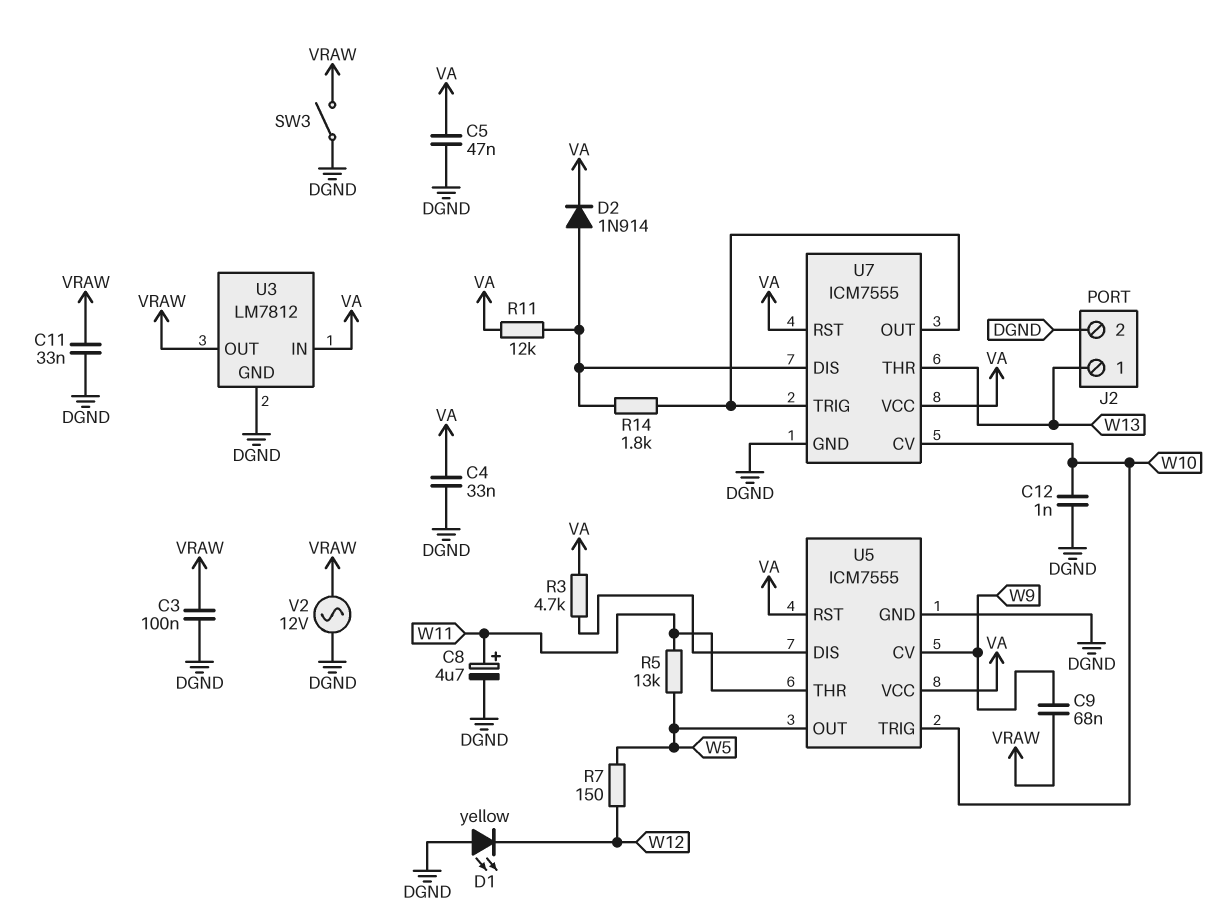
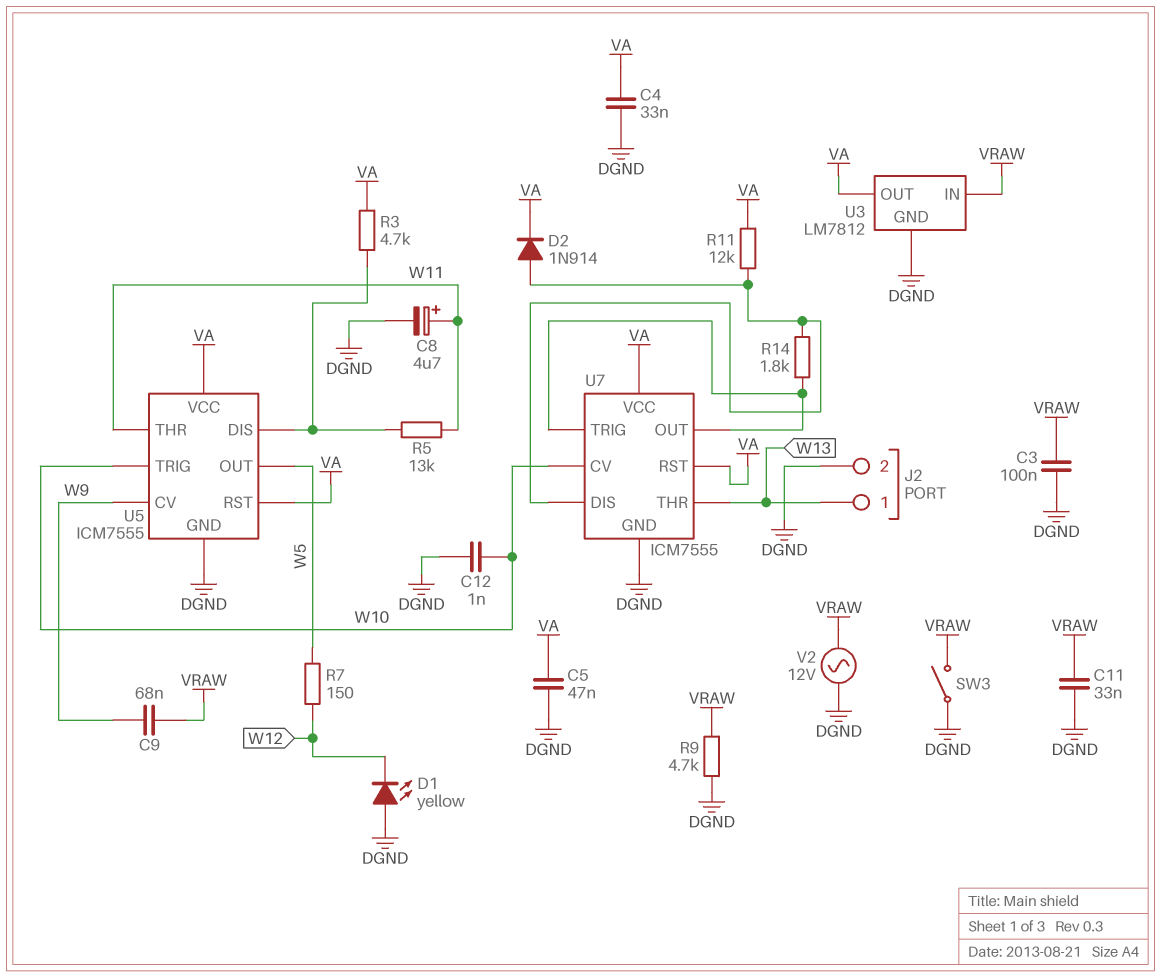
R5: 13k (W5, W11) -> 13k (U5/DIS, W11)
R9: none -> 4.7k (DGND, VRAW)
U3 pin IN: VA -> VRAW
U3 pin OUT: VRAW -> VA

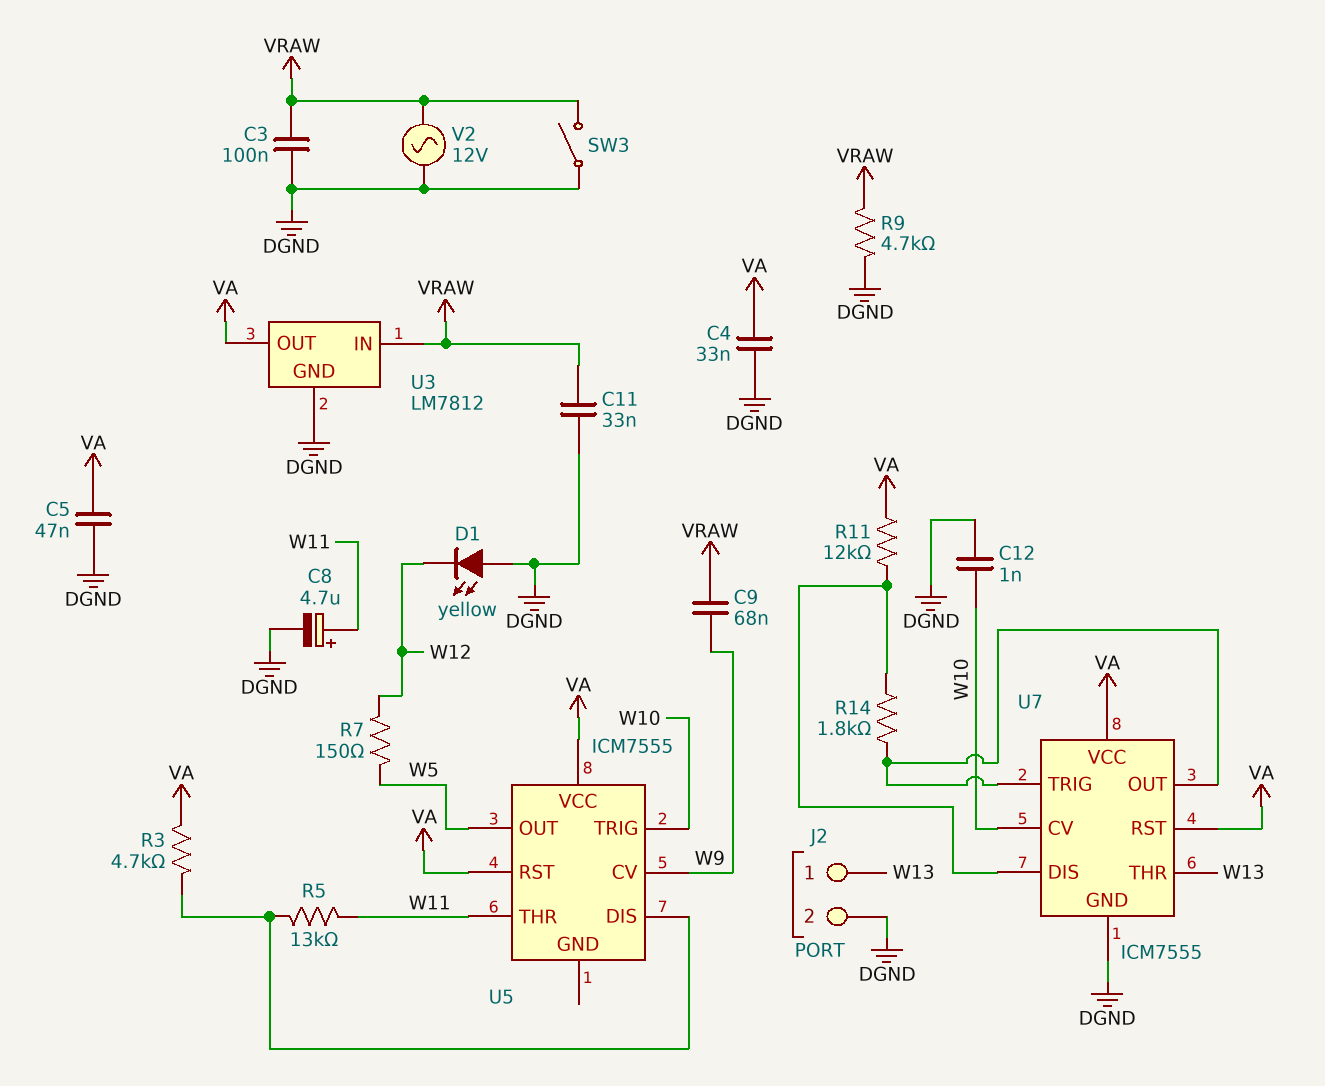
D2: diode 1N914 (A U7/DIS, K VA) -> none
U5 pin GND: DGND -> none

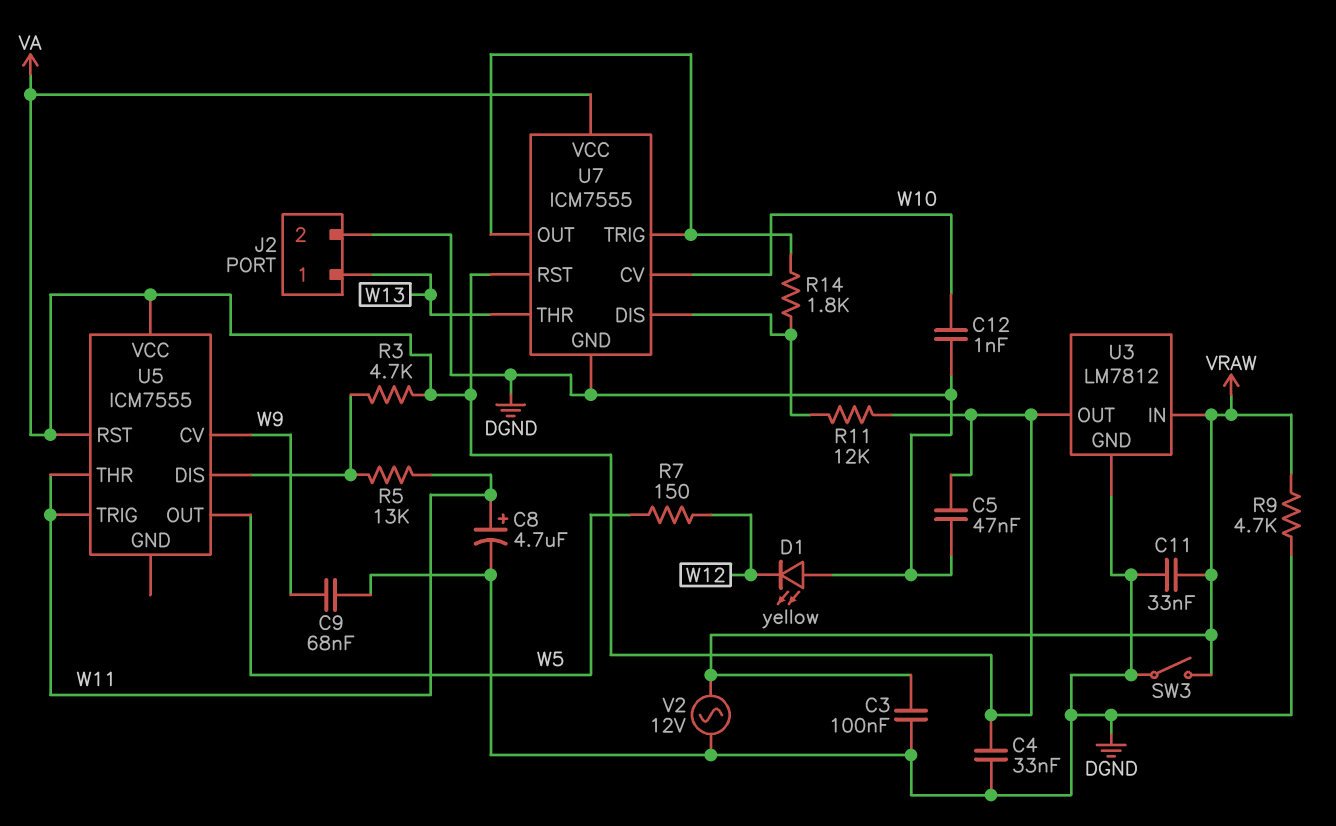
C9: 68nF (VRAW, W9) -> 68nF (DGND, W9)
U5 pin TRIG: W10 -> W11

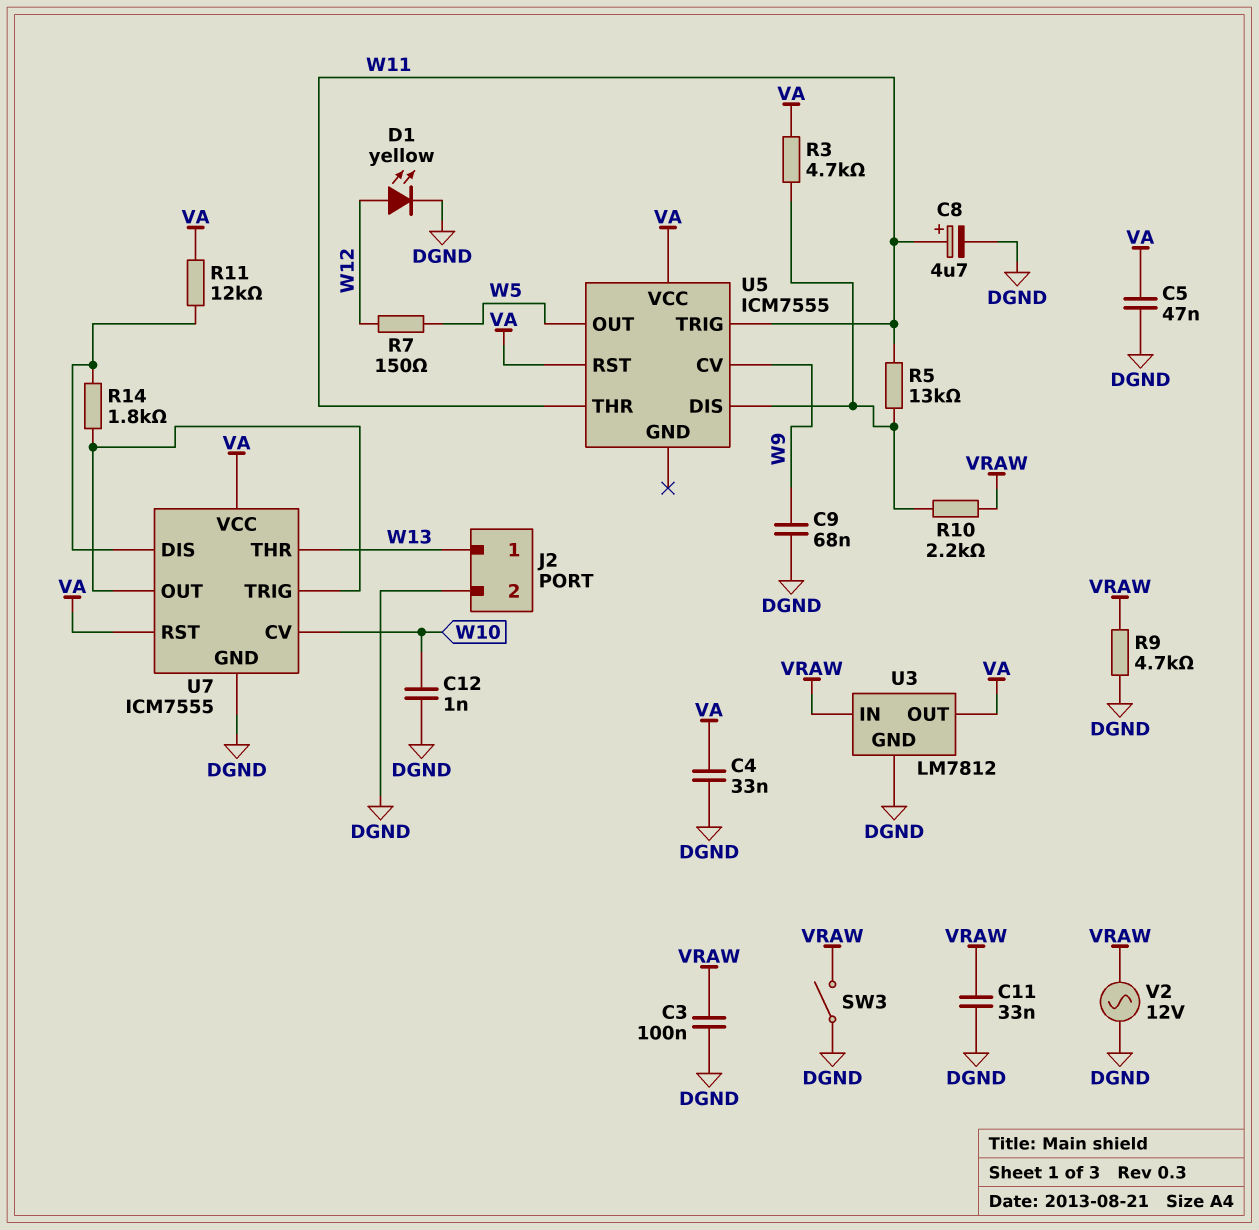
D1: LED yellow (A DGND, K W12) -> LED yellow (A W12, K DGND)
R10: none -> 2.2k (U5/DIS, VRAW)

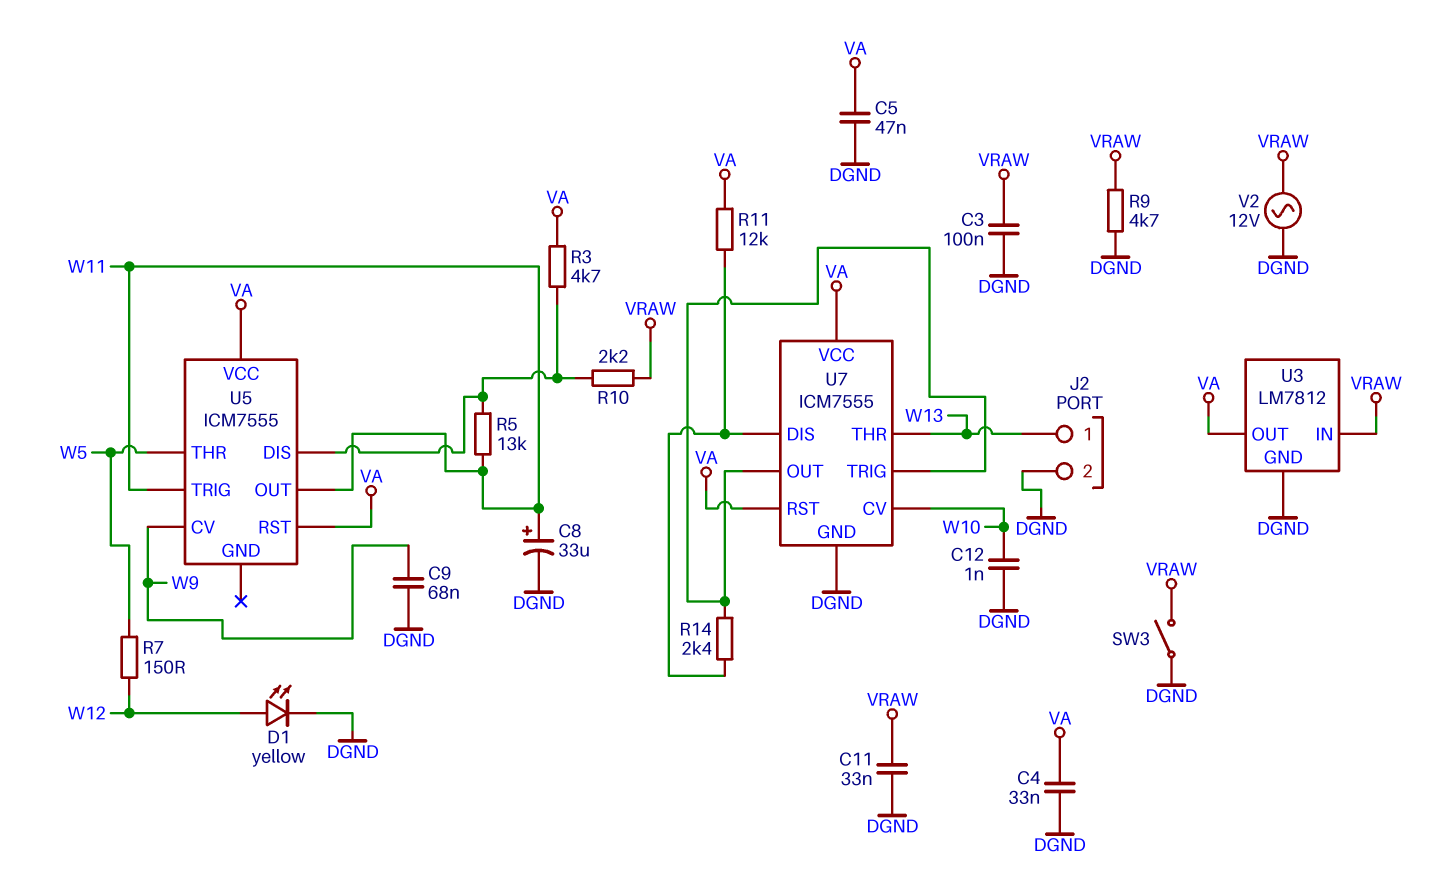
C8: 4.7uF (plus W11, minus DGND) -> 33uF (plus W11, minus DGND)
R14: 1.8k (U7/DIS, U7/OUT) -> 2.4k (U7/DIS, U7/OUT)
U5 pin OUT: W5 -> W11
U5 pin THR: W11 -> W5

